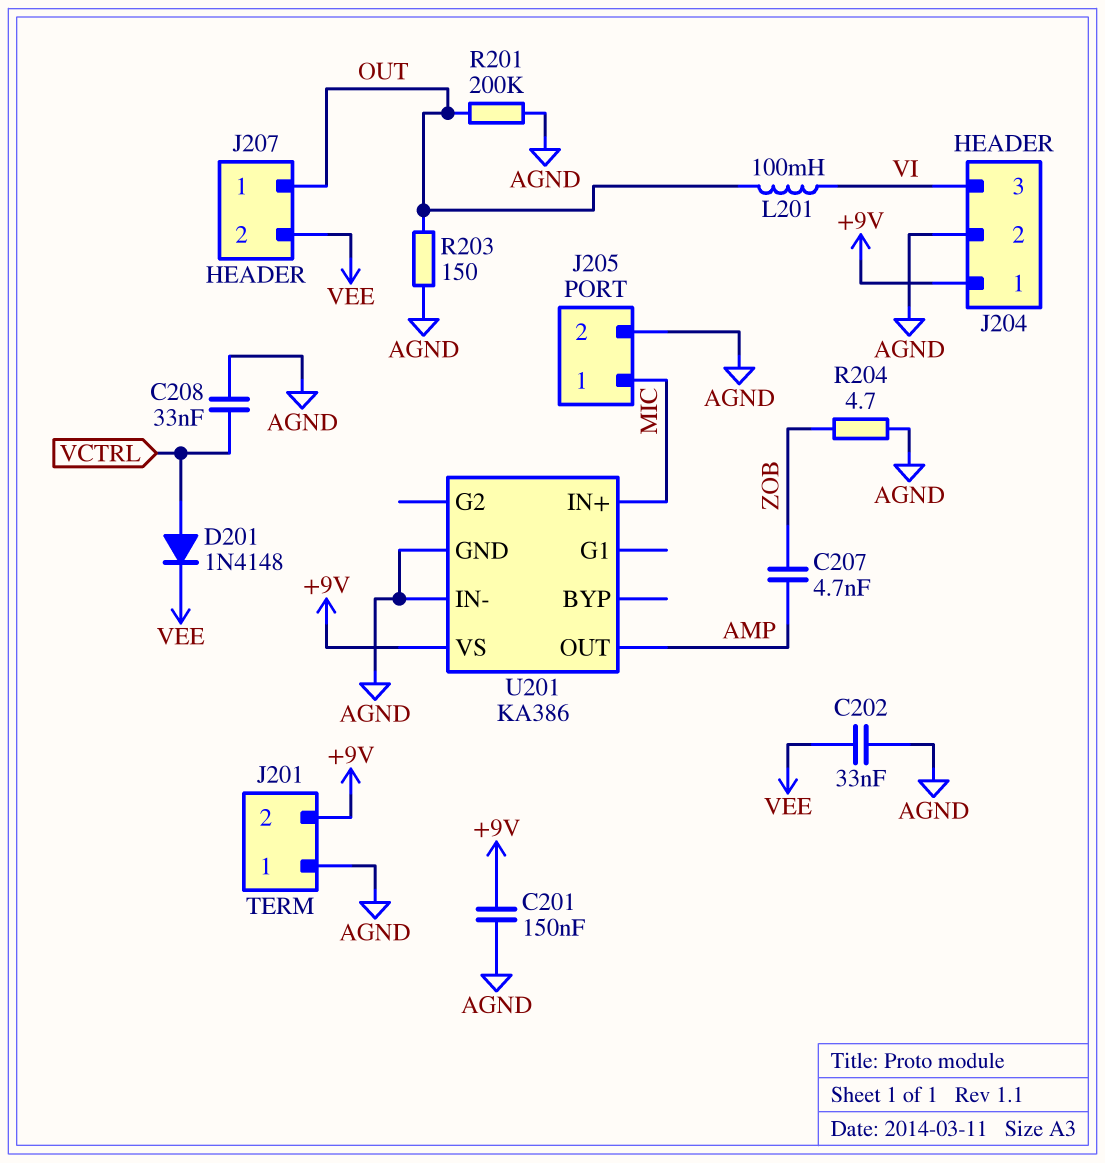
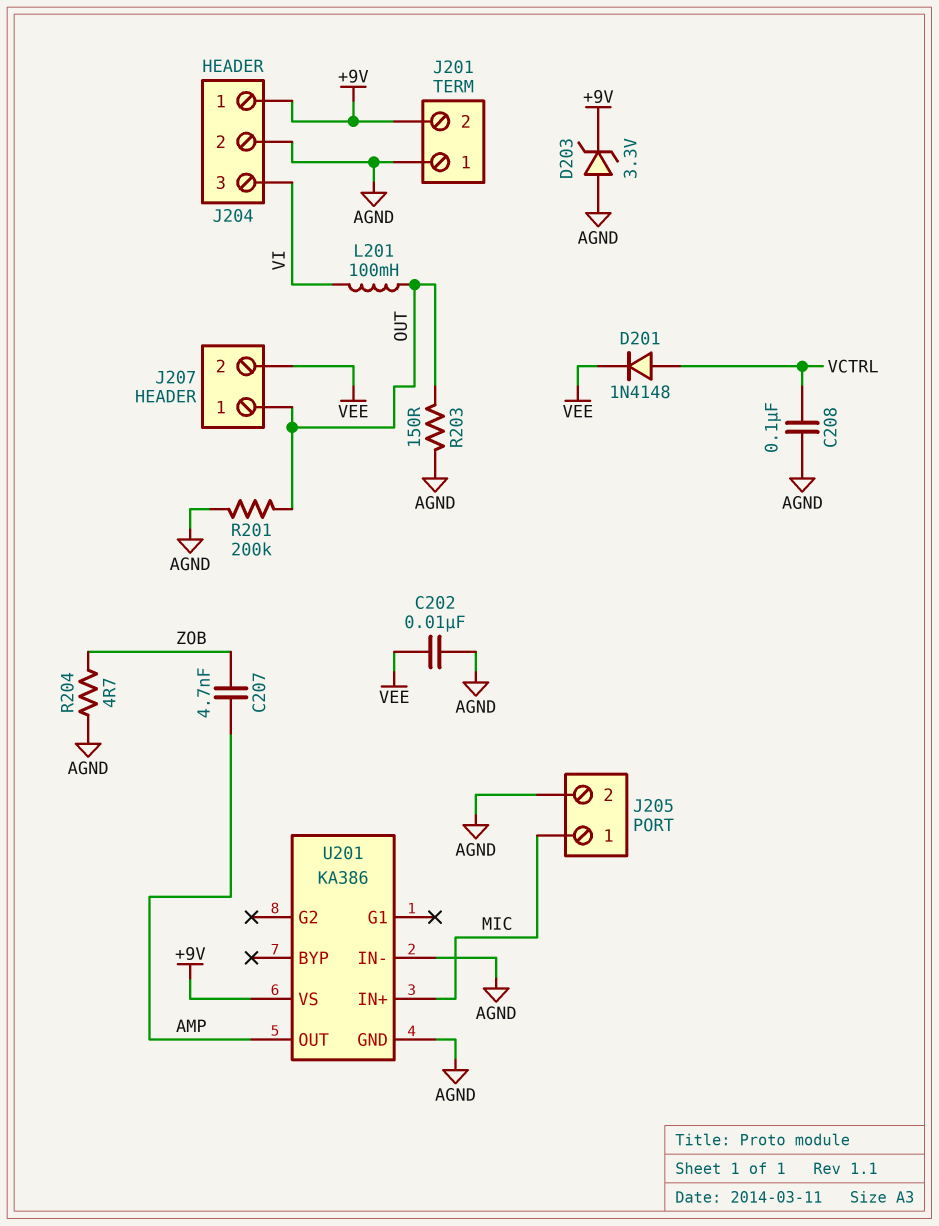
C201: 150nF (+9V, AGND) -> none
C202: 33nF (AGND, VEE) -> 10nF (AGND, VEE)
C208: 33nF (AGND, VCTRL) -> 100nF (AGND, VCTRL)
D203: none -> zener 3.3V (A AGND, K +9V)

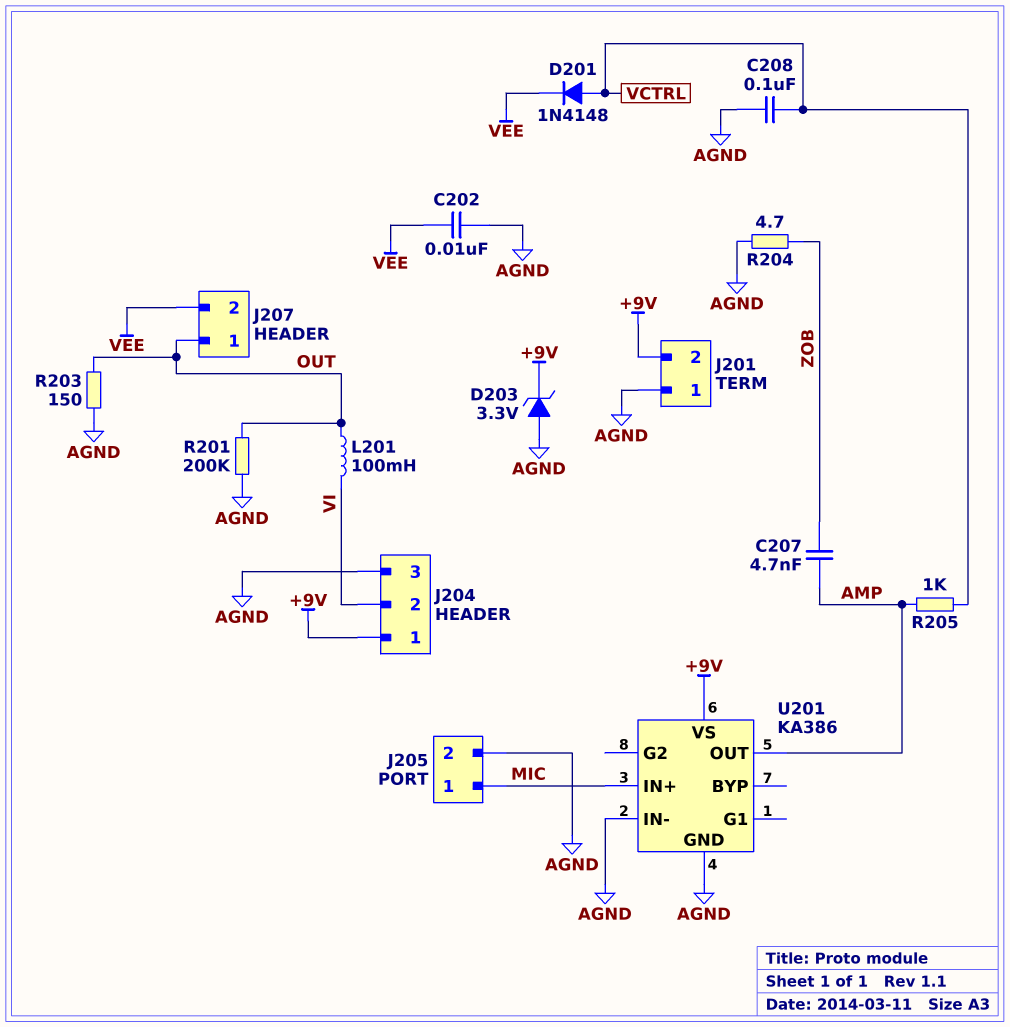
J204 pin 2: AGND -> VI
J204 pin 3: VI -> AGND
R205: none -> 1k (AMP, VCTRL)

